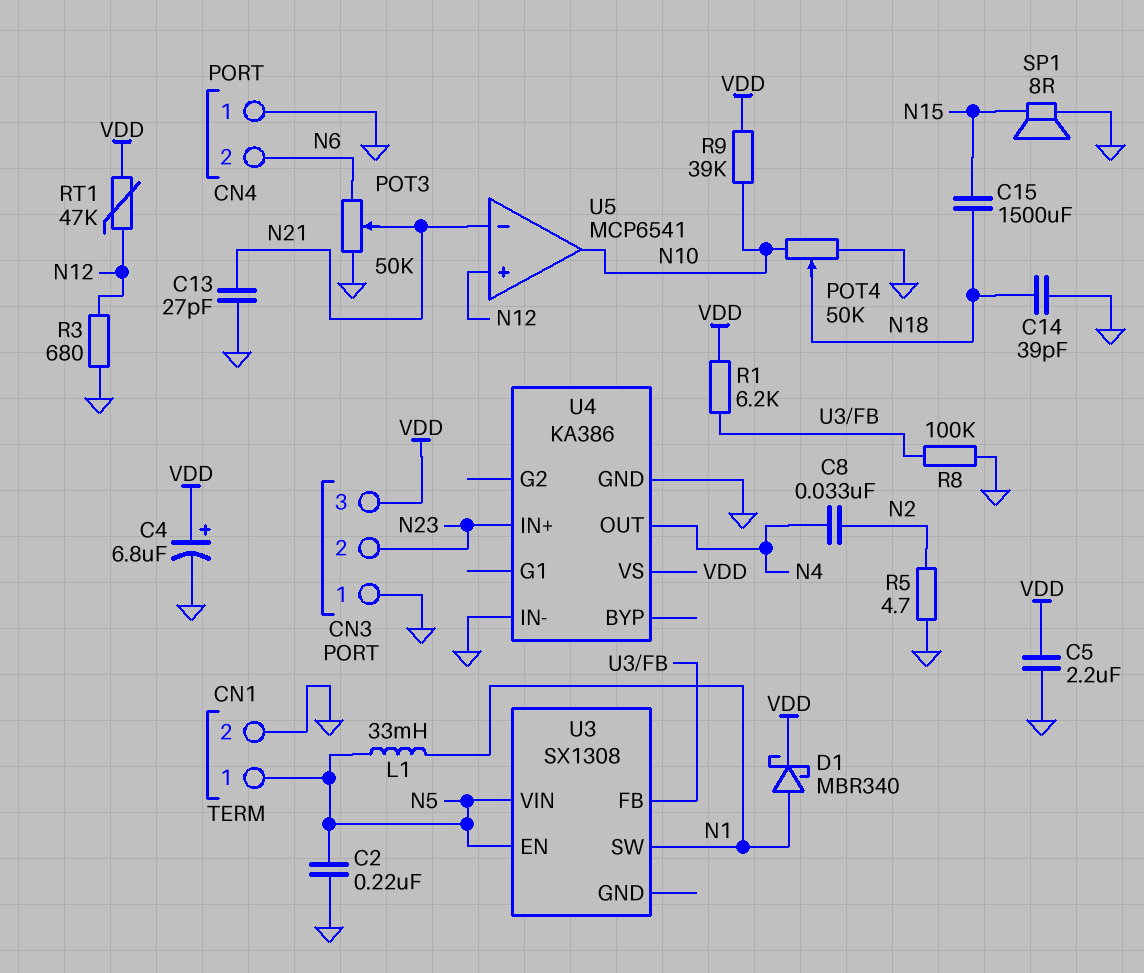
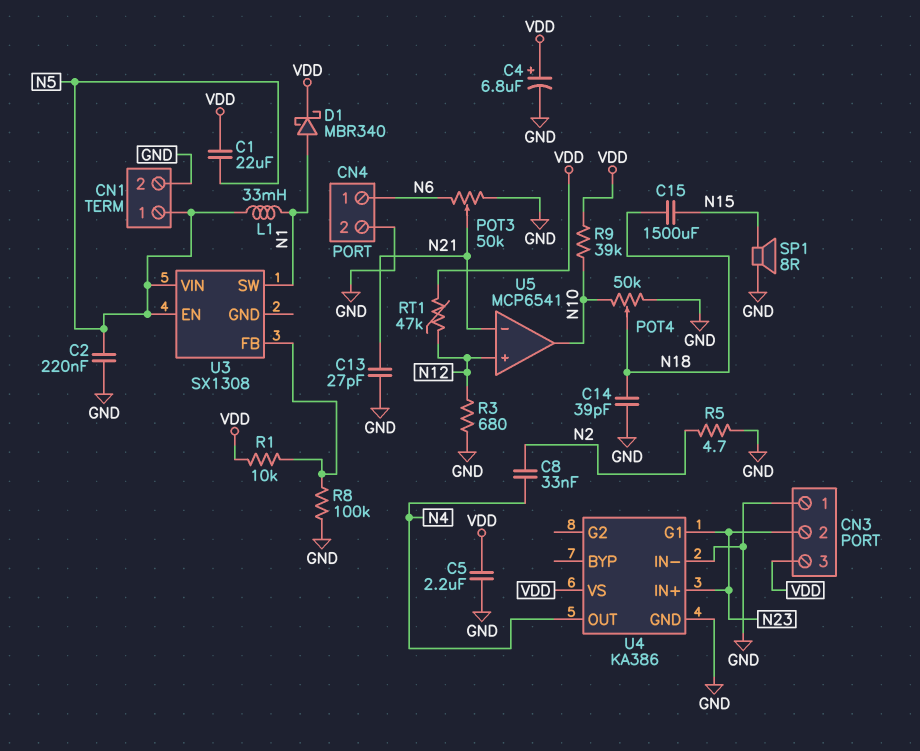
C1: none -> 22uF (N5, VDD)
CN4 pin 1: GND -> N6
CN4 pin 2: N6 -> GND
R1: 6.2k (U3/FB, VDD) -> 10k (U3/FB, VDD)
U4 pin G1: none -> N23

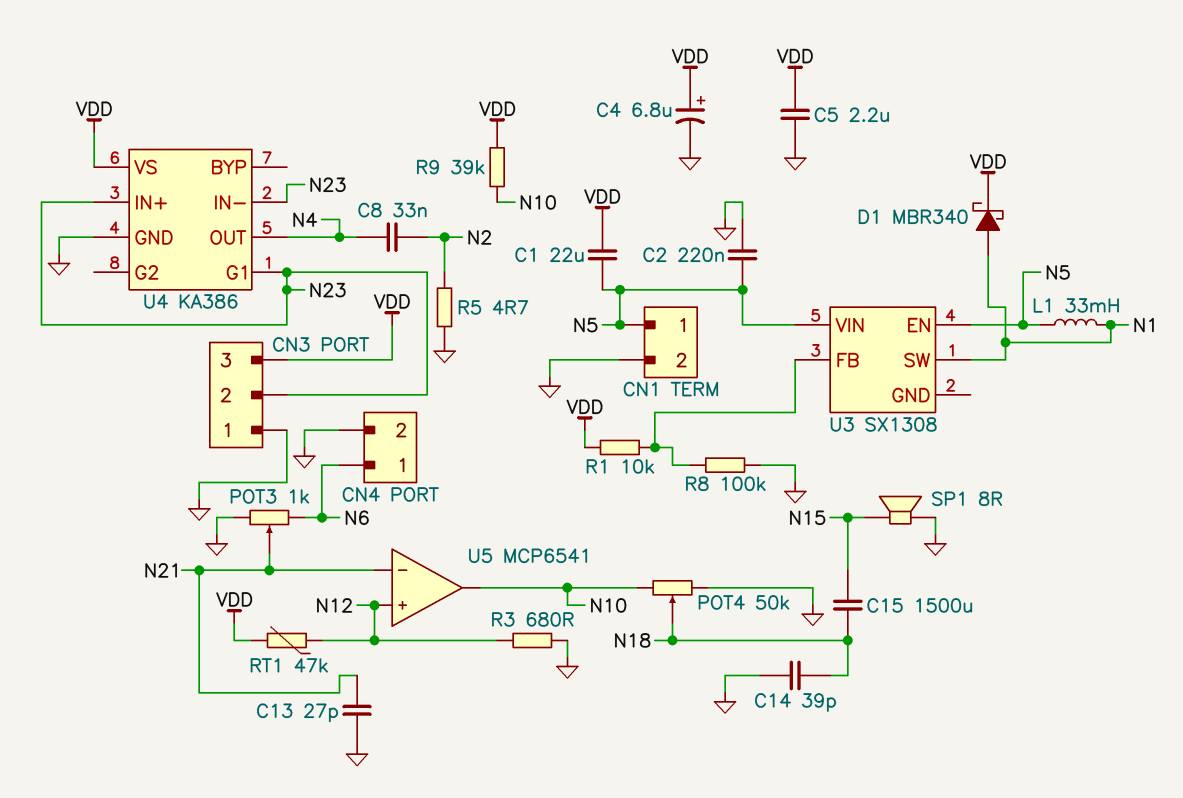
POT3: 50k (GND, N6, wiper N21) -> 1k (GND, N6, wiper N21)
U4 pin IN-: GND -> N23

